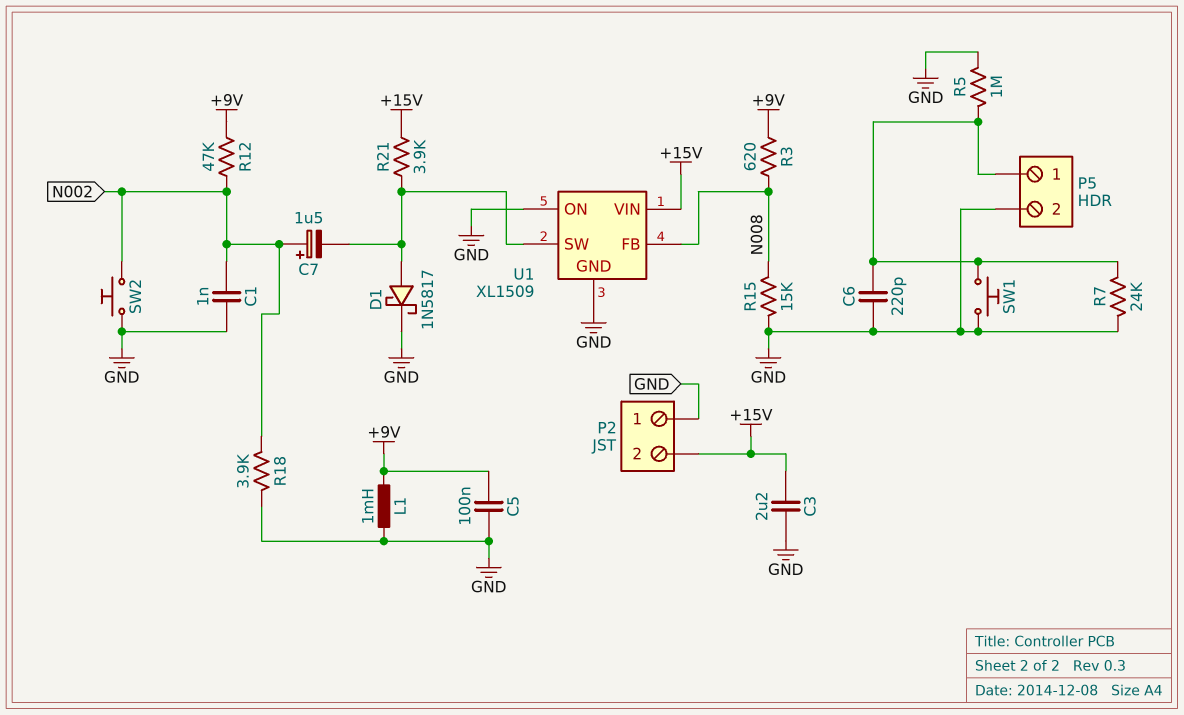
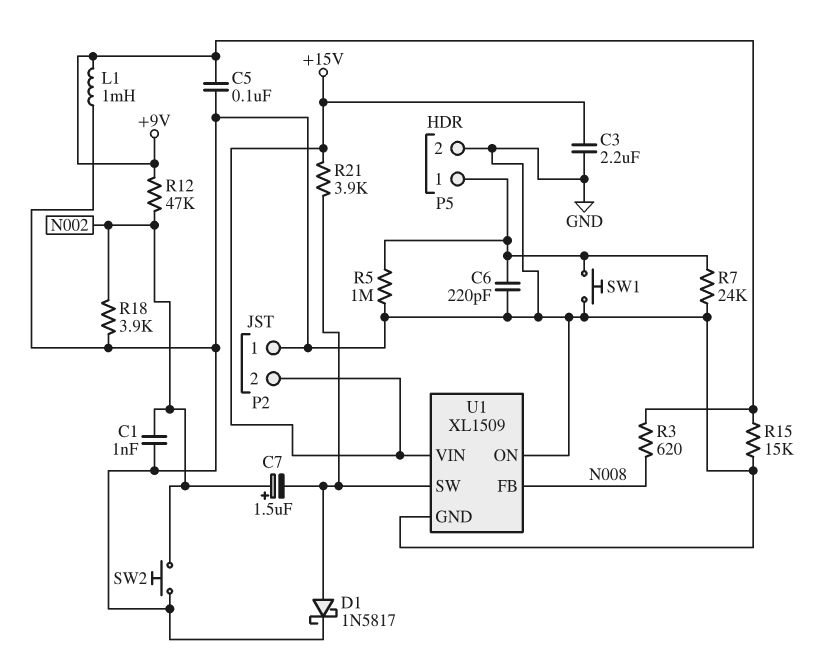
R15: 15k (GND, N008) -> 15k (+9V, GND)

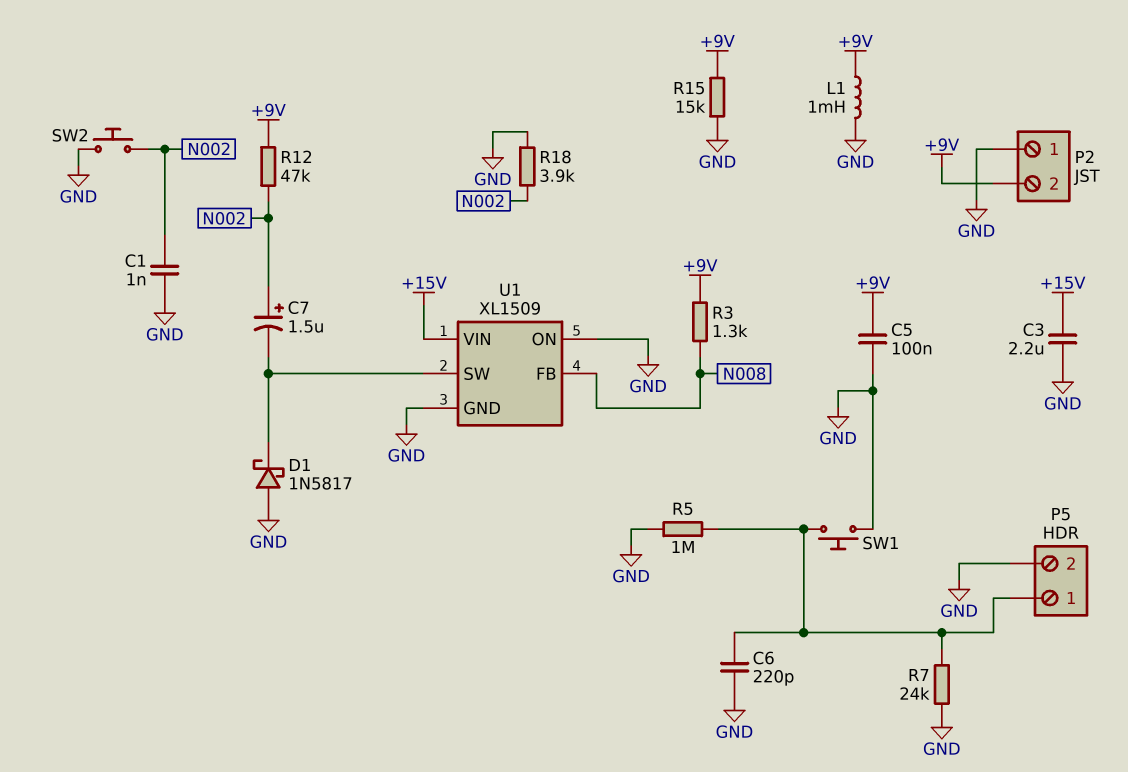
D1: schottky 1N5817 (A U1/SW, K GND) -> schottky 1N5817 (A GND, K U1/SW)
P2 pin 2: +15V -> +9V
R3: 620 (+9V, N008) -> 1.3k (+9V, N008)
R21: 3.9k (+15V, U1/SW) -> none

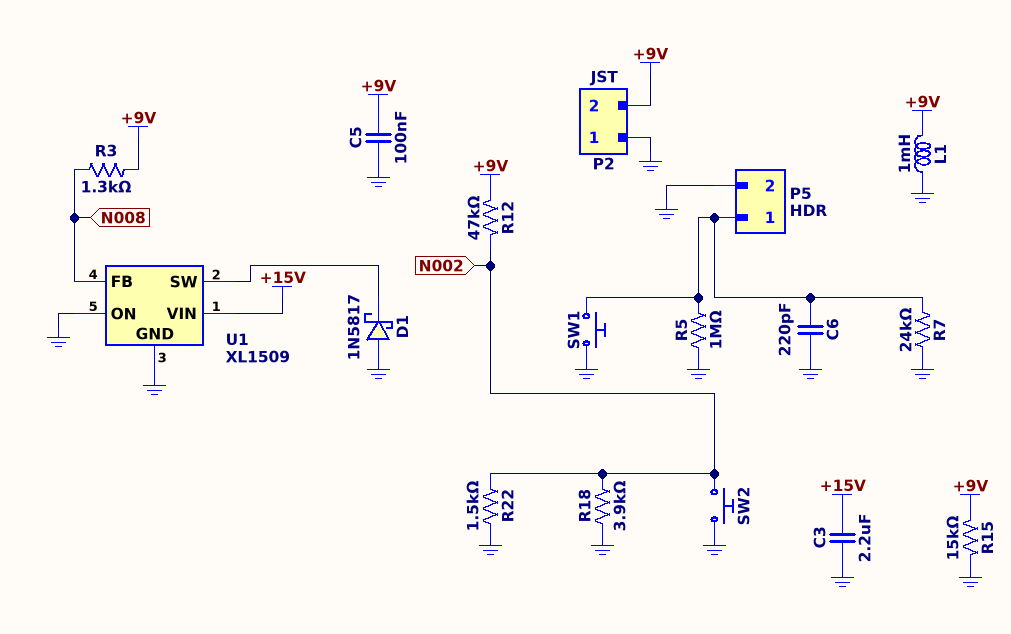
C1: 1nF (GND, N002) -> none
C7: 1.5uF (plus N002, minus U1/SW) -> none
R22: none -> 1.5k (GND, N002)

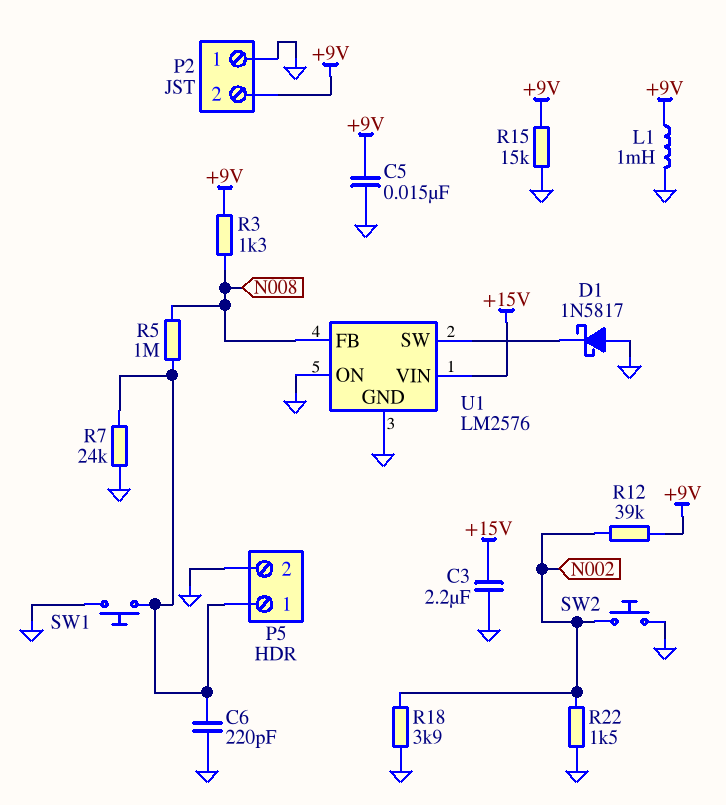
C5: 100nF (+9V, GND) -> 15nF (+9V, GND)
R5: 1M (GND, P5/1) -> 1M (N008, P5/1)
R12: 47k (+9V, N002) -> 39k (+9V, N002)
U1: XL1509 -> LM2576

